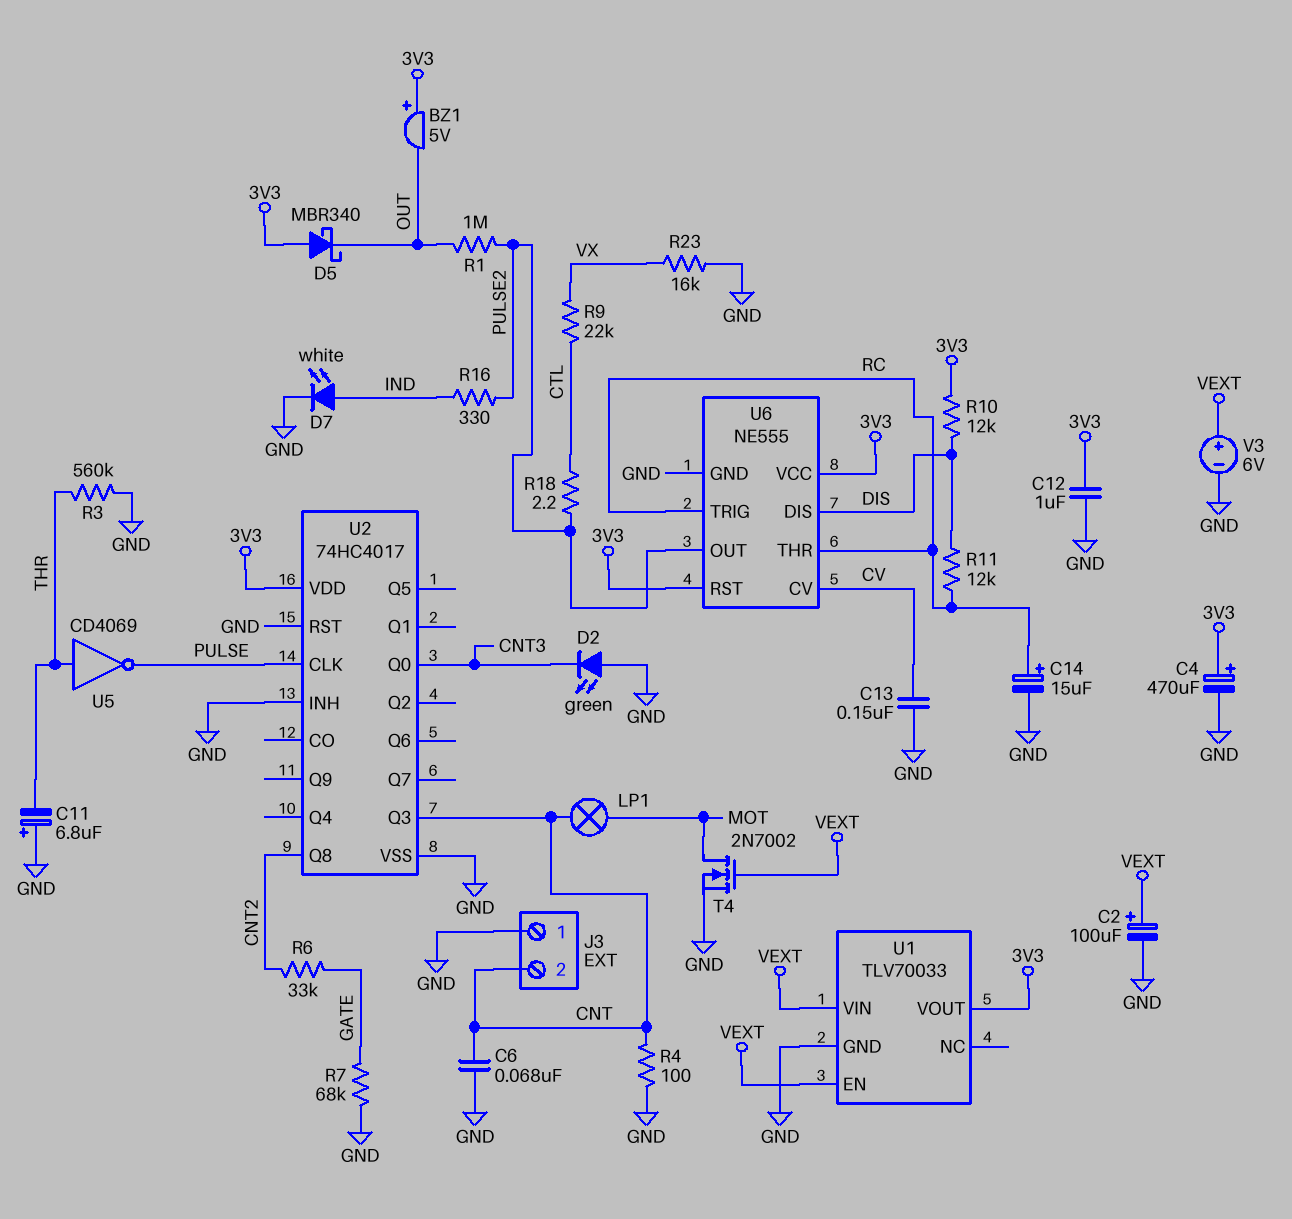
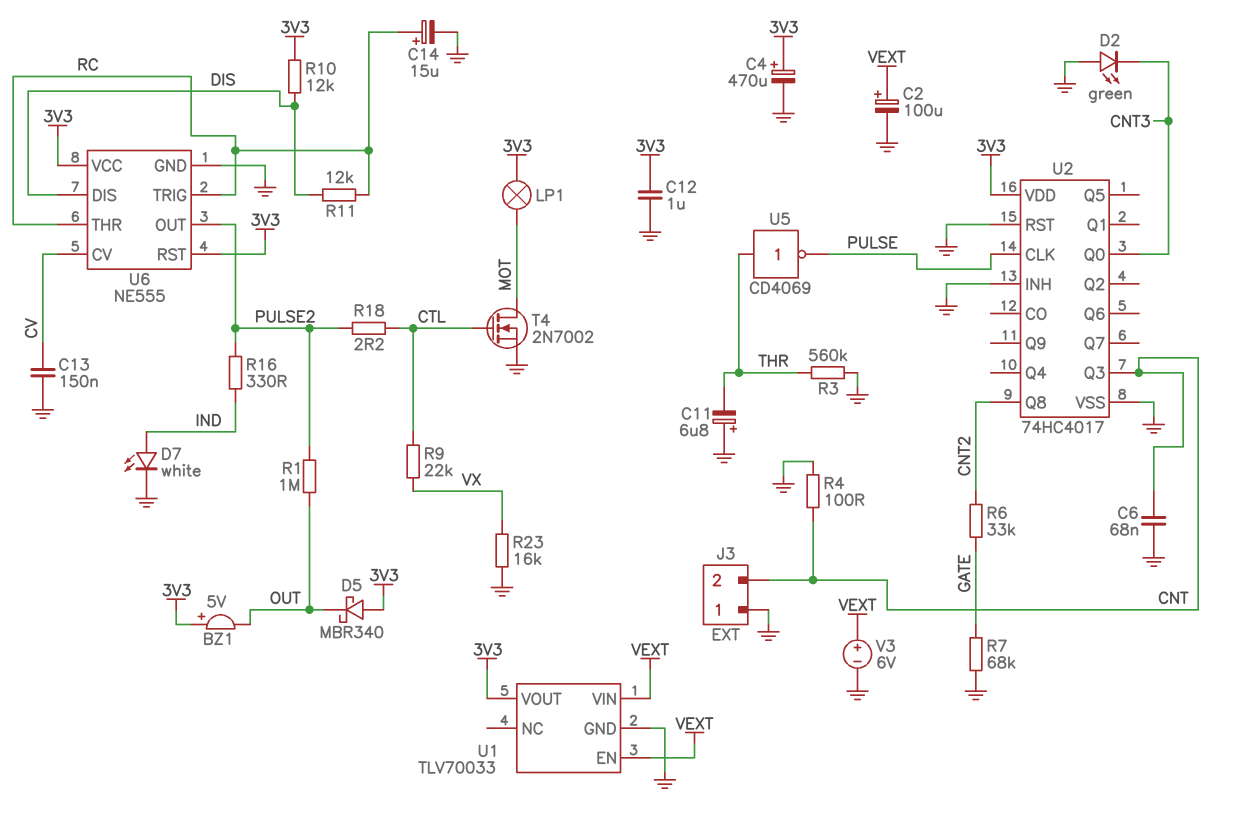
LP1: lamp (CNT, MOT) -> lamp (3V3, MOT)
T4: NMOS 2N7002 (G VEXT, D MOT, S GND) -> NMOS 2N7002 (G CTL, D MOT, S GND)

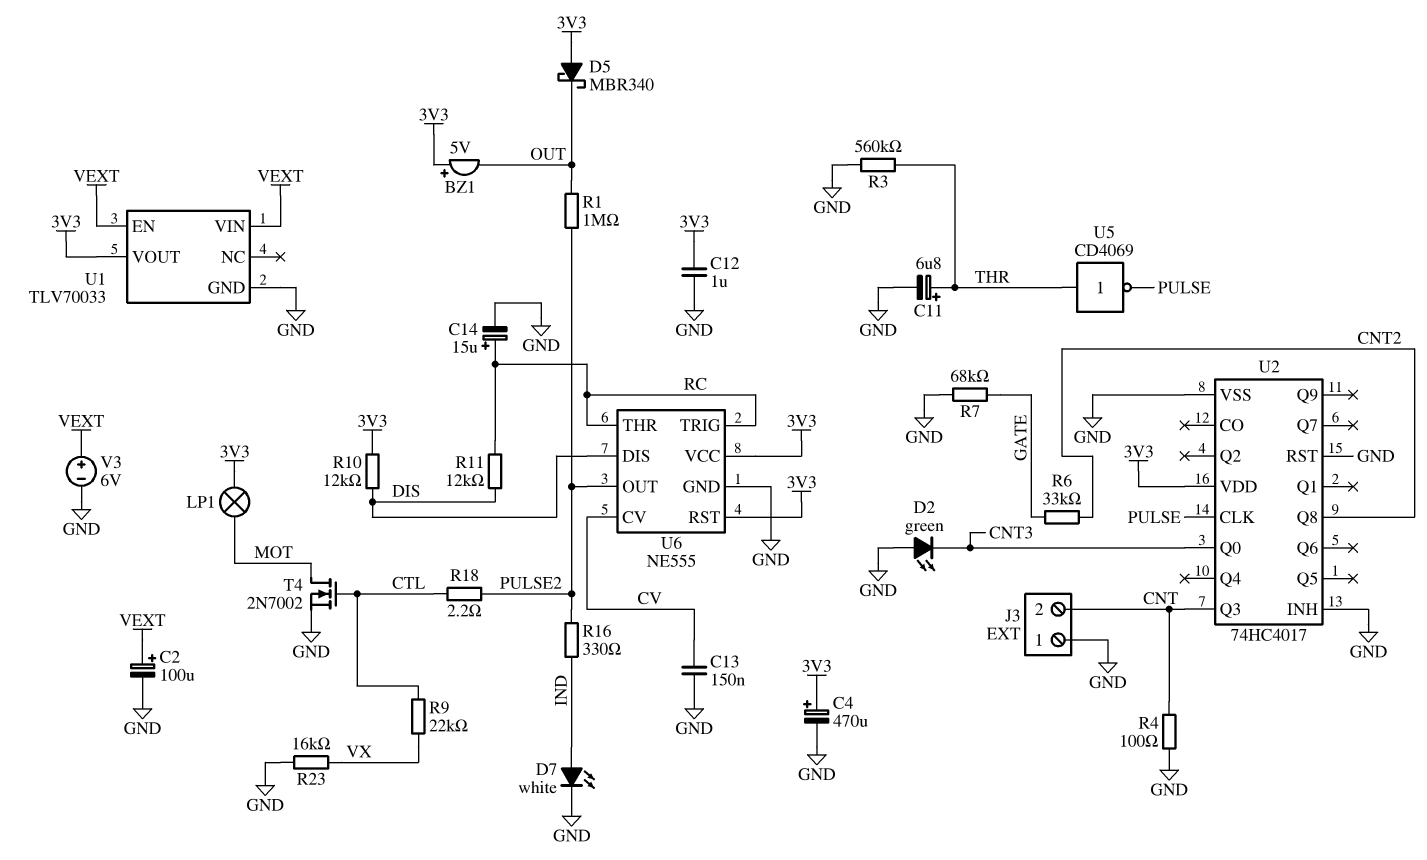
C6: 68nF (CNT, GND) -> none
C11: 6.8uF (plus GND, minus THR) -> 6.8uF (plus THR, minus GND)

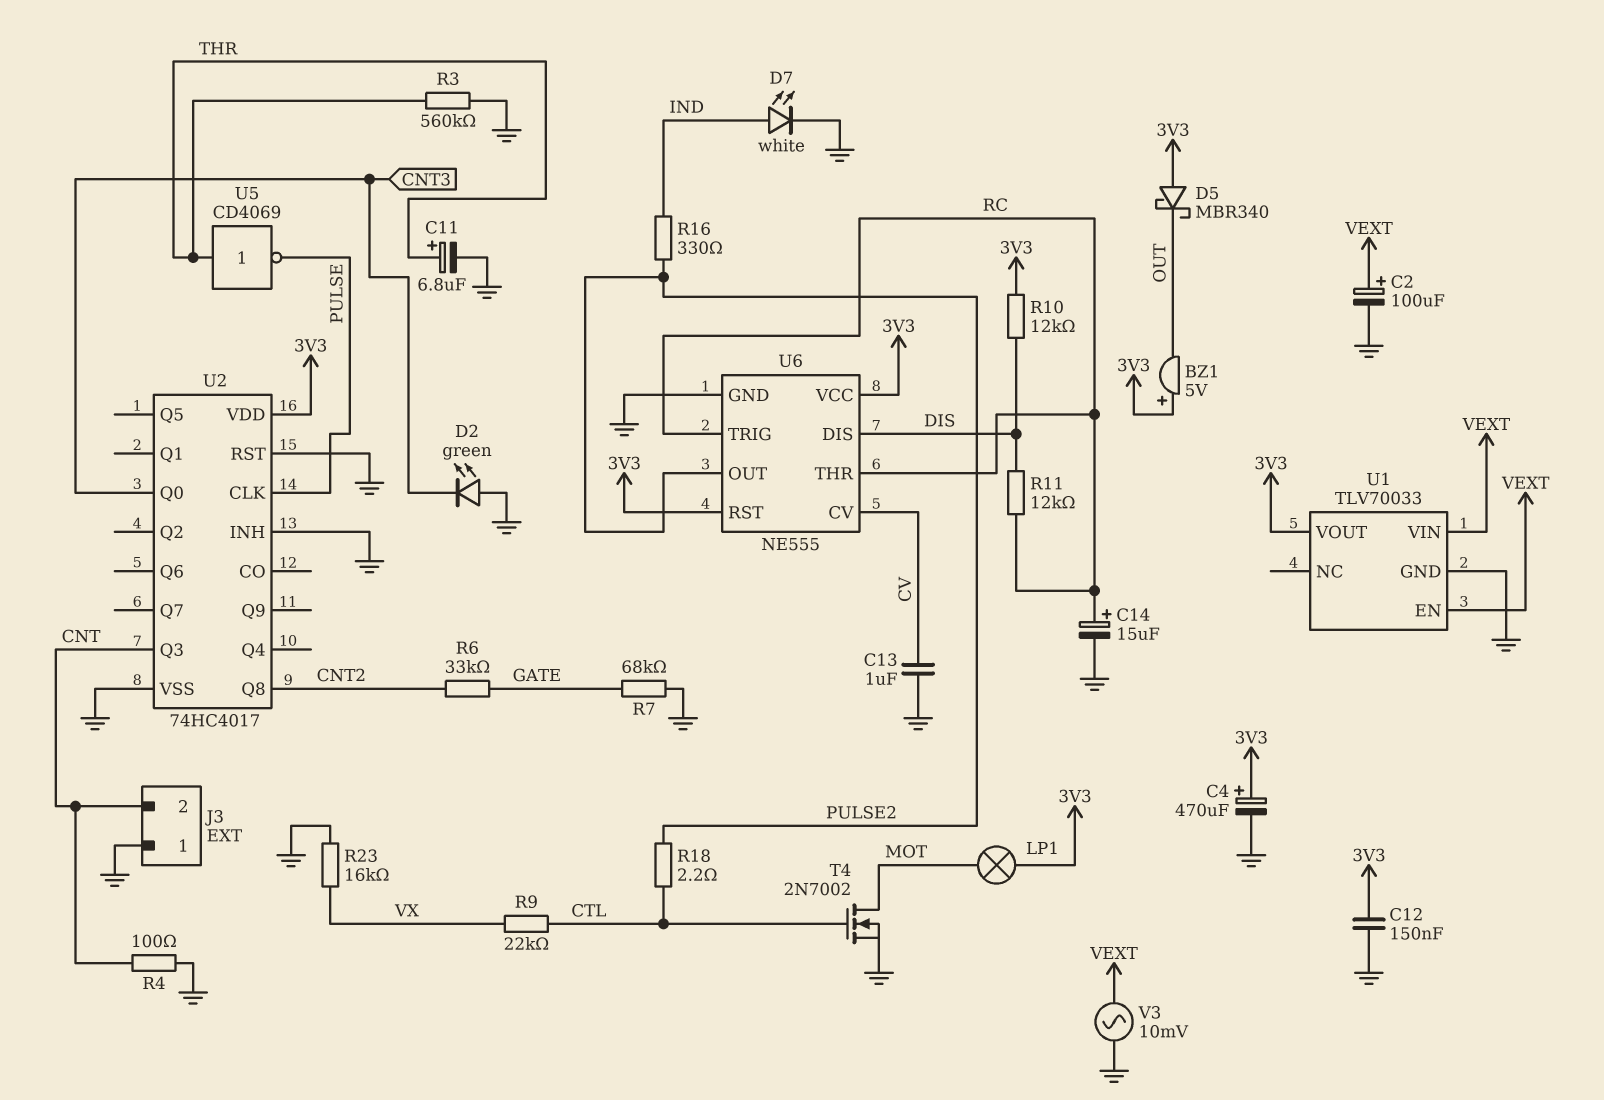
C12: 1uF (3V3, GND) -> 150nF (3V3, GND)
C13: 150nF (CV, GND) -> 1uF (CV, GND)
R1: 1M (OUT, PULSE2) -> none
V3: 6V (plus VEXT, minus GND) -> AC 10mV (GND, VEXT)

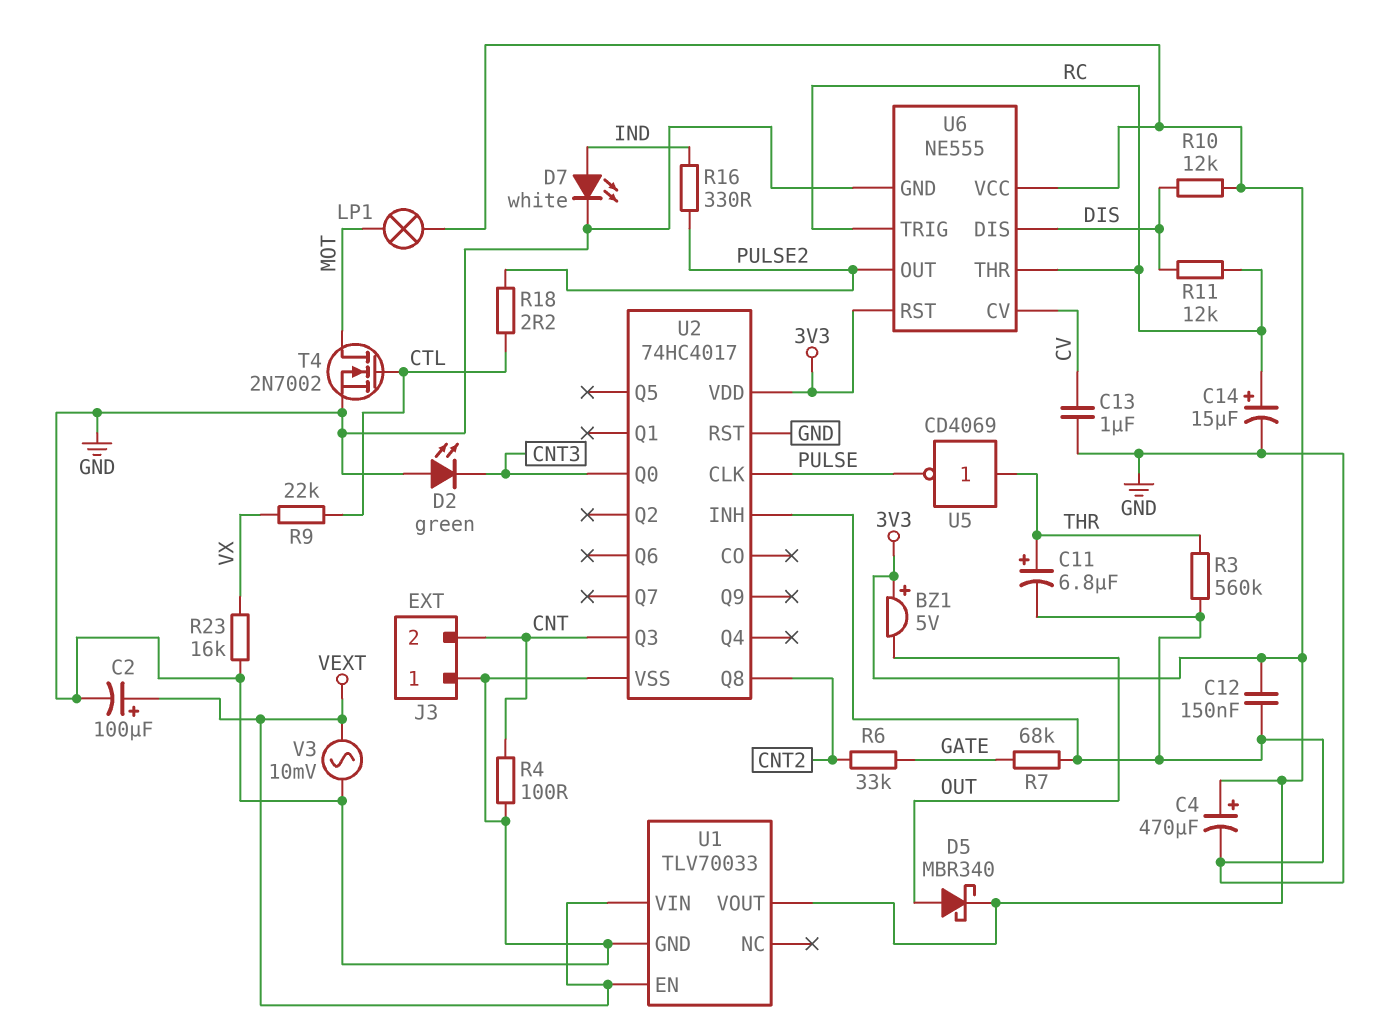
D5: schottky MBR340 (A 3V3, K OUT) -> schottky MBR340 (A OUT, K 3V3)

